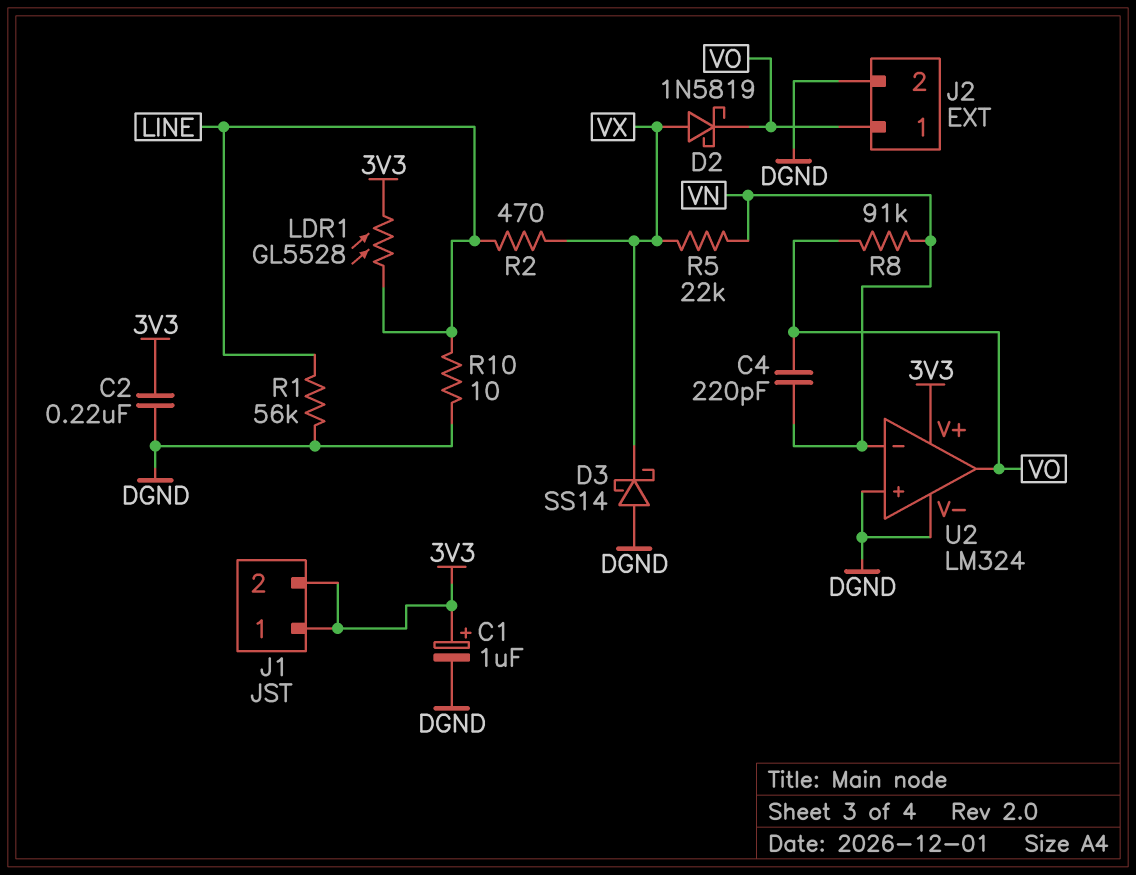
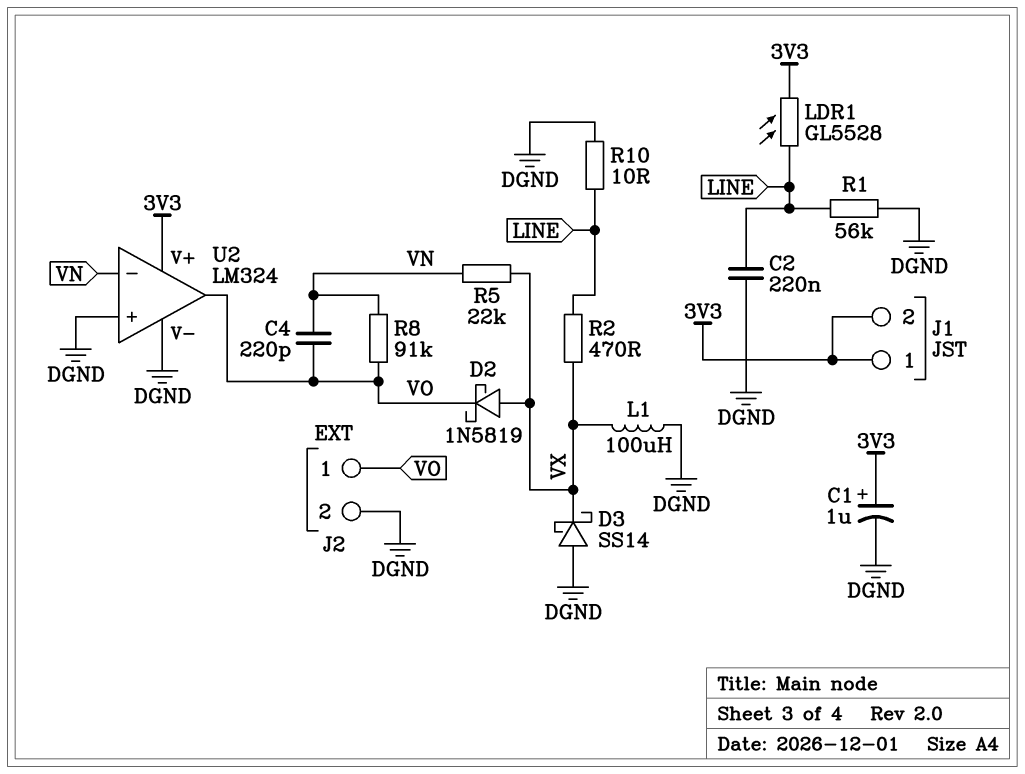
C2: 220nF (3V3, DGND) -> 220nF (DGND, LINE)
L1: none -> 100uH (DGND, VX)

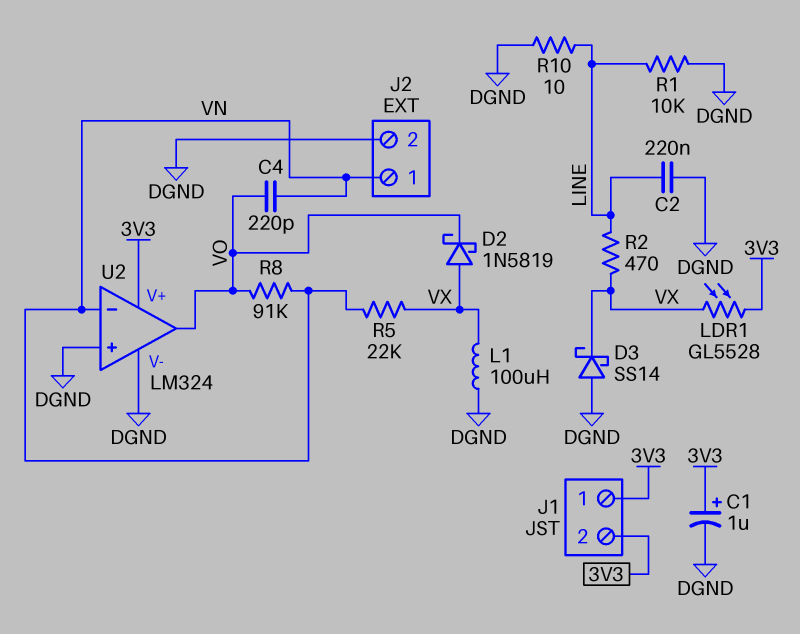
J2 pin 1: VO -> VN
LDR1: GL5528 (3V3, LINE) -> GL5528 (3V3, VX)
R1: 56k (DGND, LINE) -> 10k (DGND, LINE)

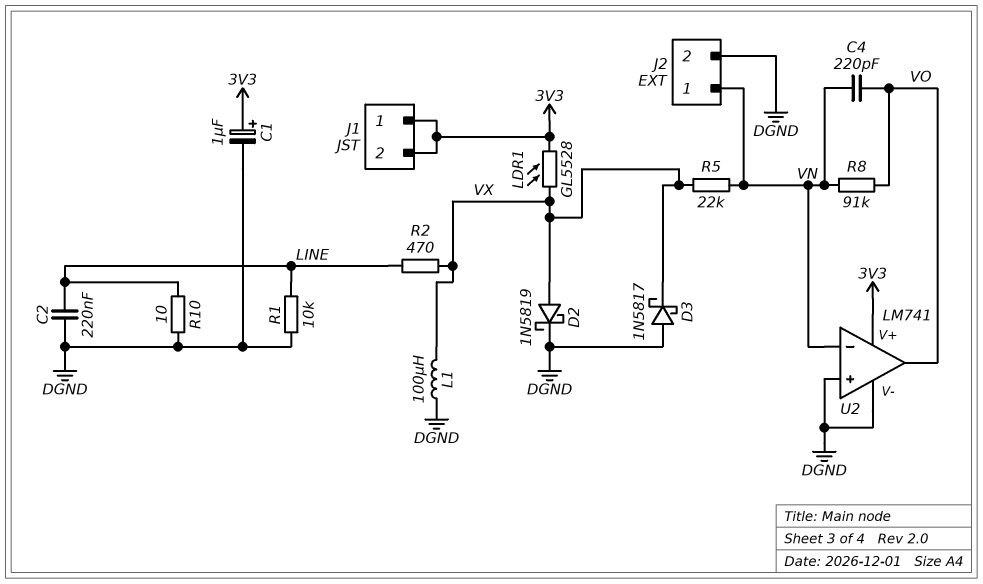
D2: schottky 1N5819 (A VX, K VO) -> schottky 1N5819 (A VX, K DGND)
D3: schottky SS14 (A DGND, K VX) -> schottky 1N5817 (A DGND, K VX)
U2: LM324 -> LM741

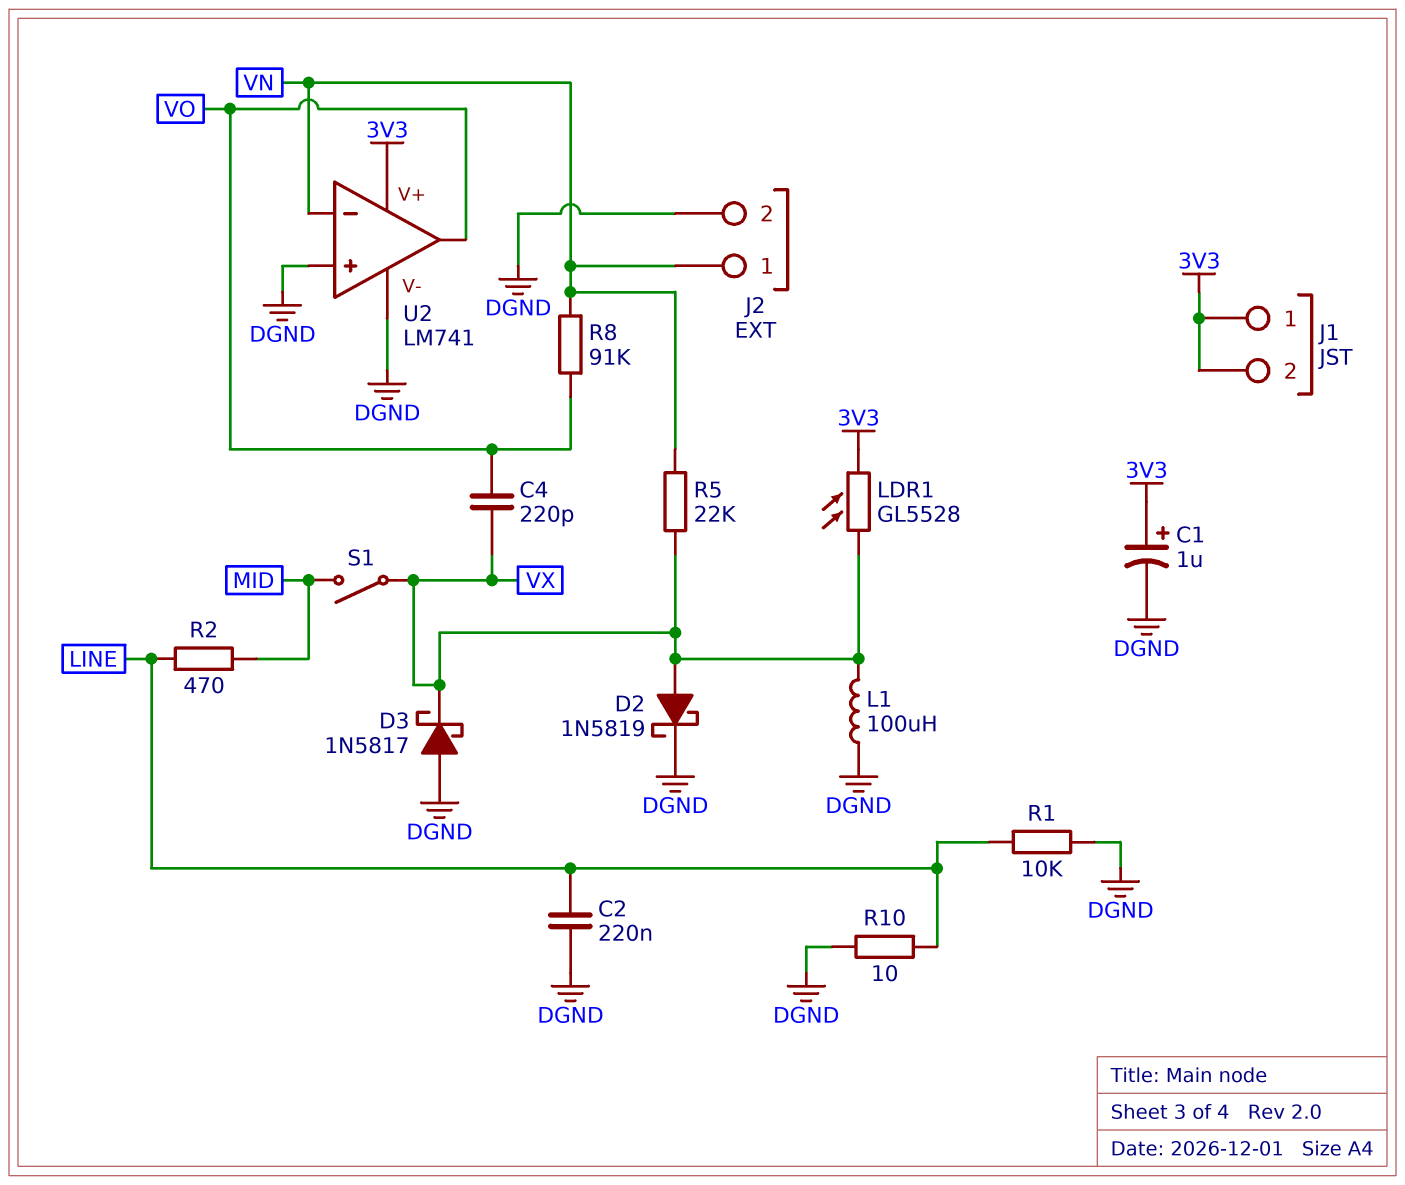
C4: 220pF (VN, VO) -> 220pF (VO, VX)
R2: 470 (LINE, VX) -> 470 (LINE, MID)
S1: none -> switch (MID, VX)

